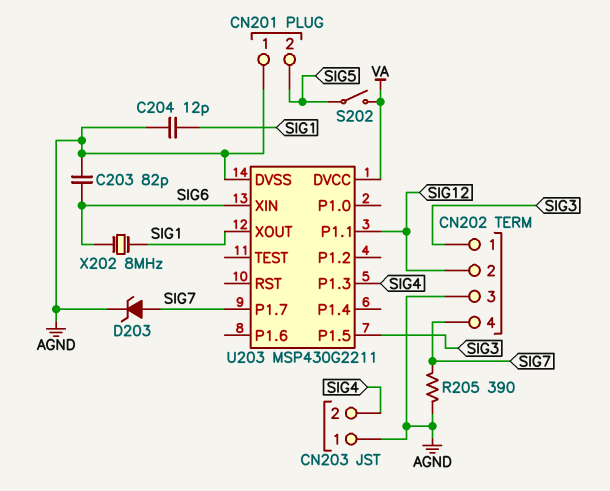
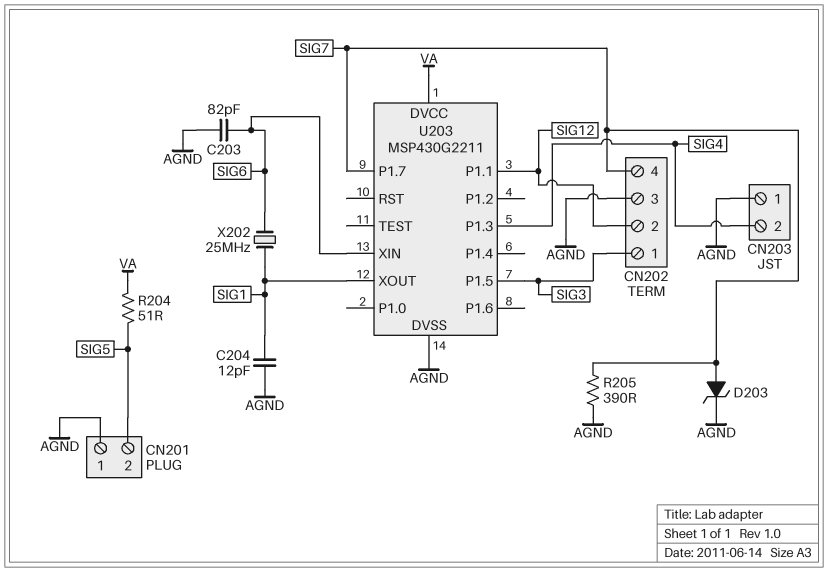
R204: none -> 51 (SIG5, VA)
S202: switch (SIG5, VA) -> none
X202: 8MHz (SIG1, SIG6) -> 25MHz (SIG1, SIG6)

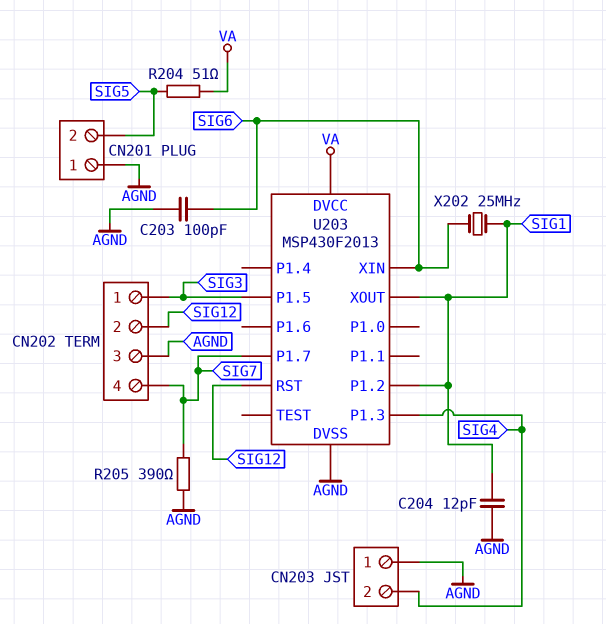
C203: 82pF (AGND, SIG6) -> 100pF (AGND, SIG6)
D203: zener (A SIG7, K AGND) -> none
U203: MSP430G2211 -> MSP430F2013
U203 pin P1.1: SIG12 -> none
U203 pin P1.2: none -> SIG1
U203 pin RST: none -> SIG12

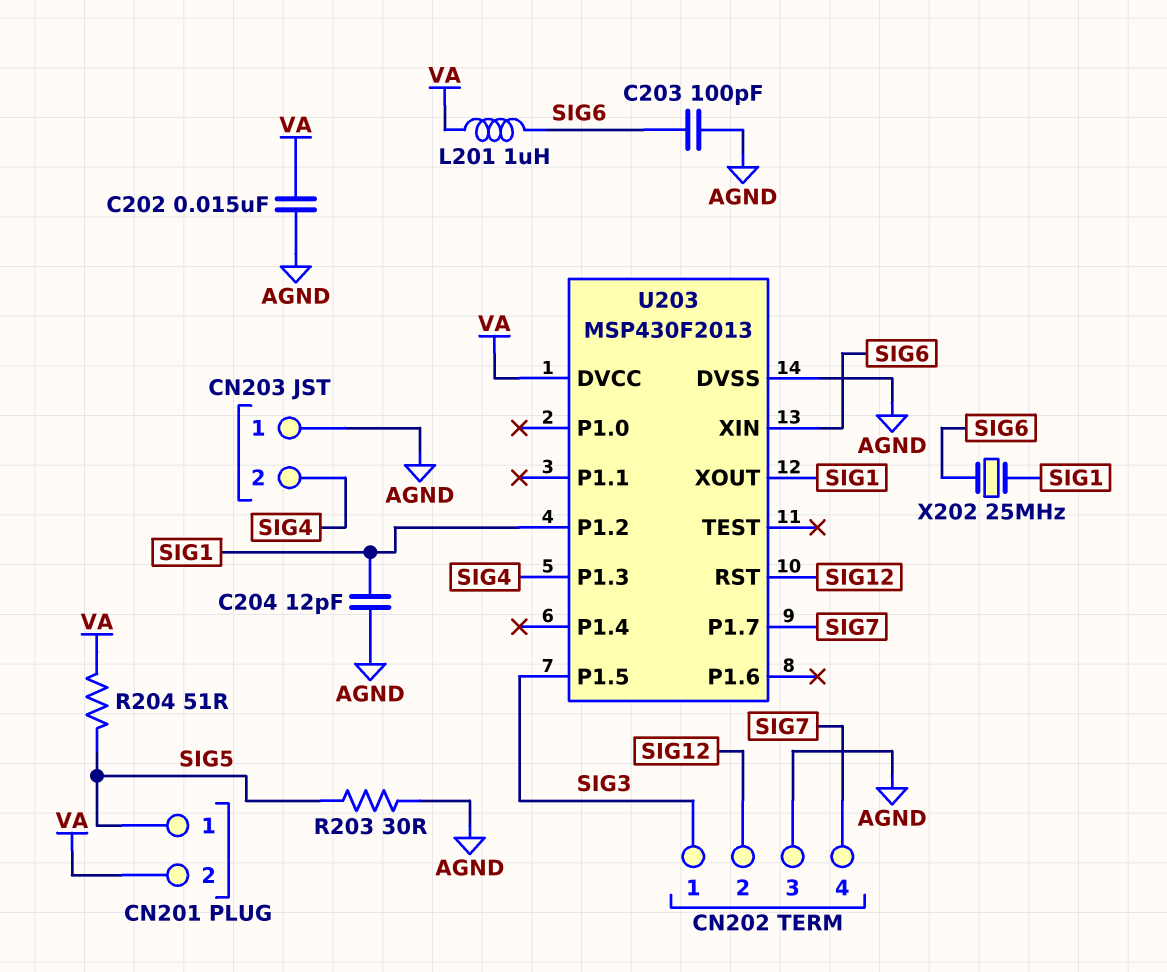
C202: none -> 15nF (AGND, VA)
CN201 pin 1: AGND -> SIG5
CN201 pin 2: SIG5 -> VA
L201: none -> 1uH (SIG6, VA)
R203: none -> 30 (AGND, SIG5)
R205: 390 (AGND, SIG7) -> none

